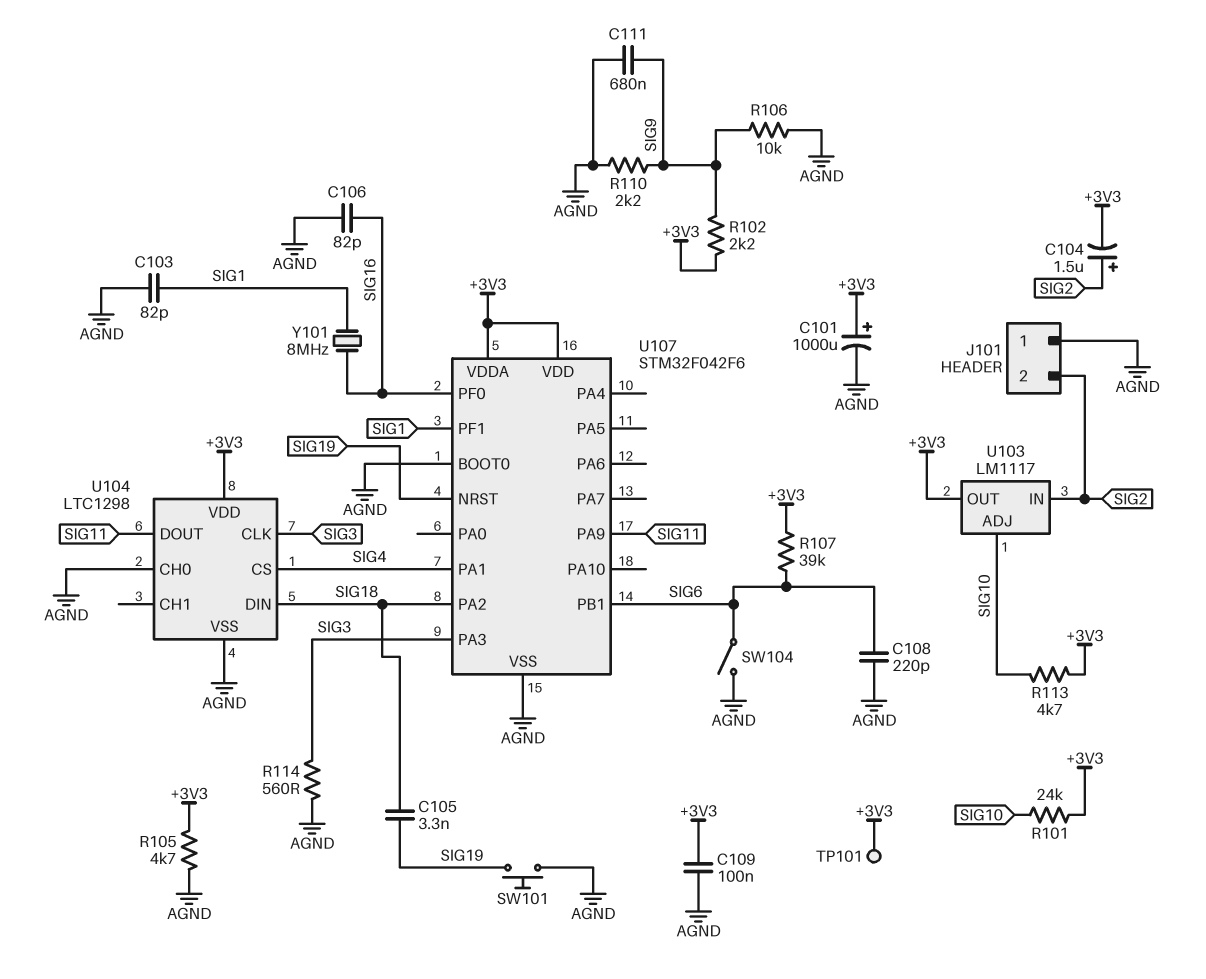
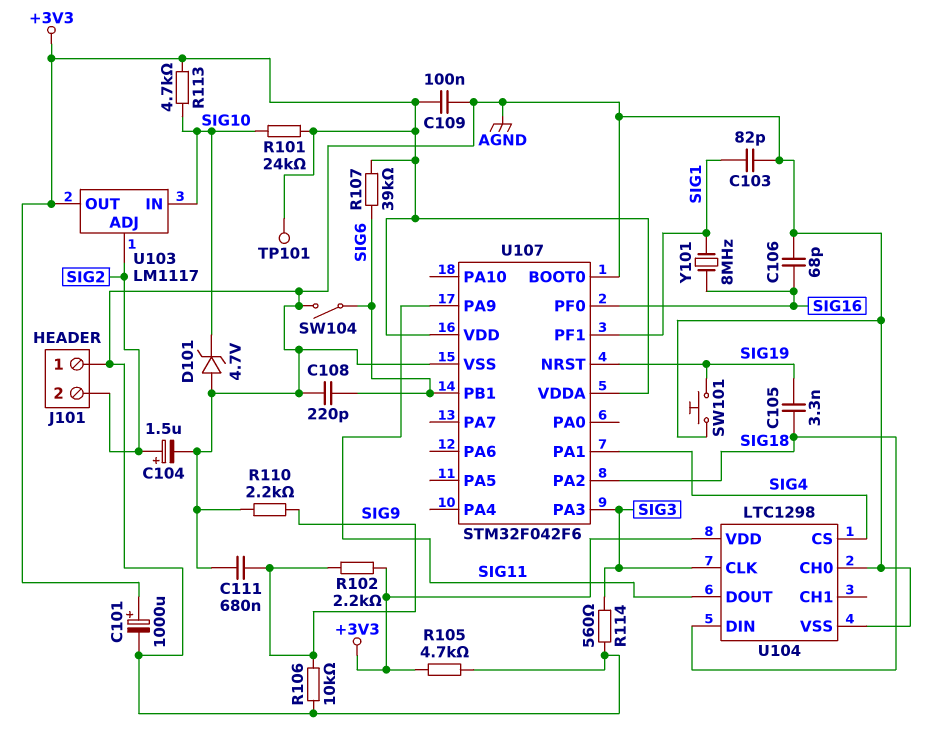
C104: 1.5uF (plus SIG2, minus +3V3) -> 1.5uF (plus SIG2, minus AGND)
C106: 82pF (AGND, SIG16) -> 68pF (AGND, SIG16)
D101: none -> zener 4.7V (A AGND, K SIG10)
U103 pin ADJ: SIG10 -> SIG2
U103 pin IN: SIG2 -> SIG10

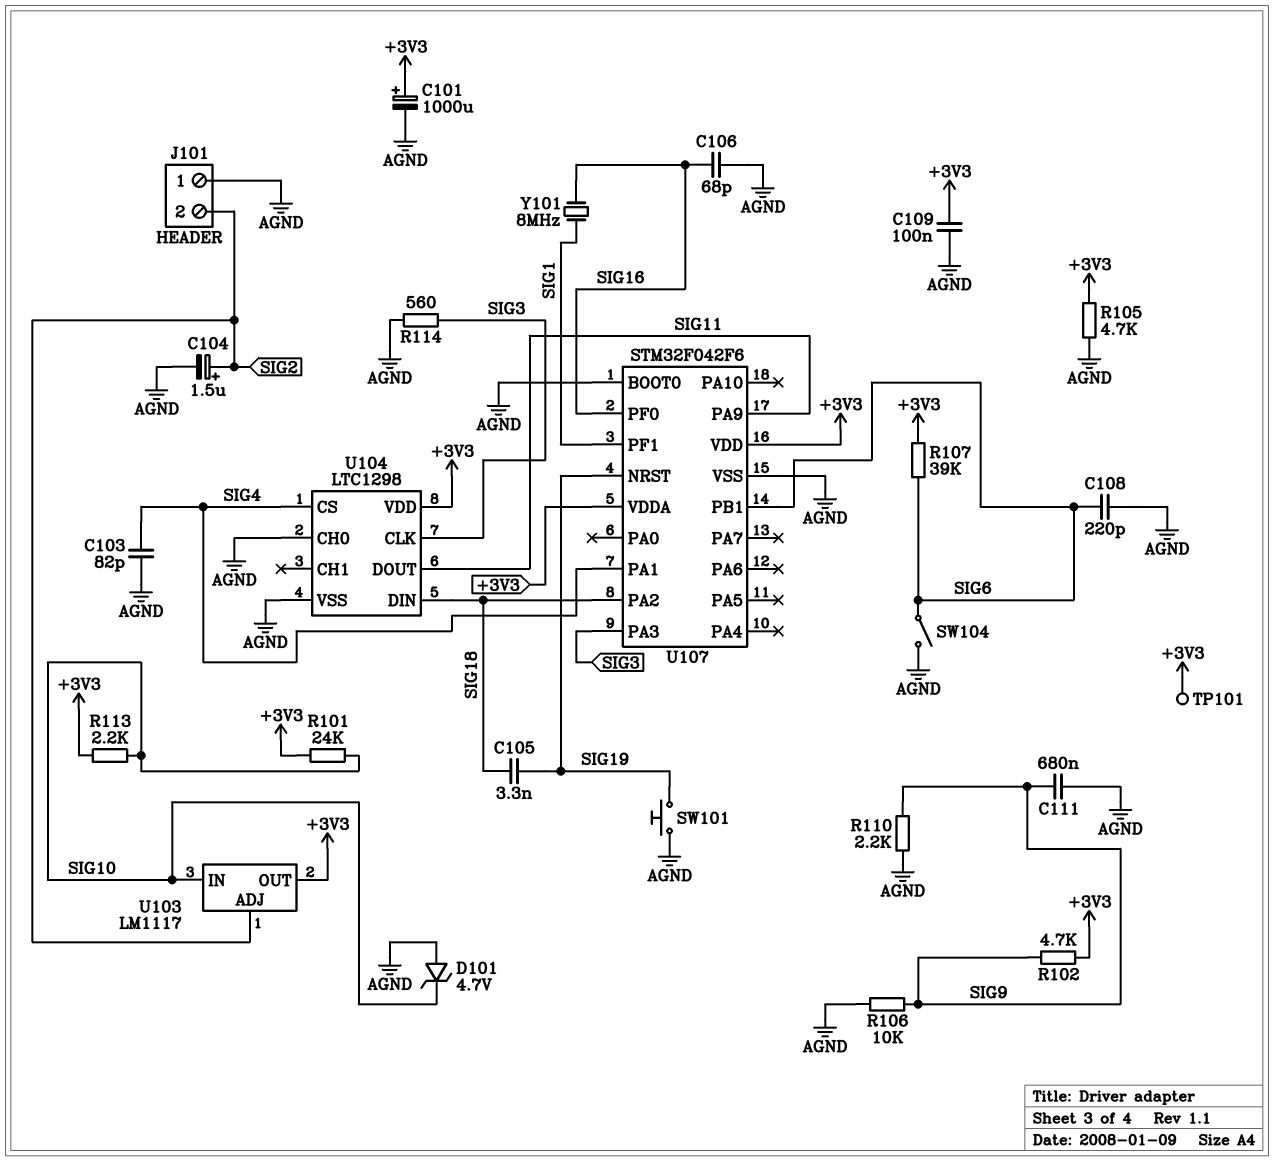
C103: 82pF (AGND, SIG1) -> 82pF (AGND, SIG4)
R102: 2.2k (+3V3, SIG9) -> 4.7k (+3V3, SIG9)
R113: 4.7k (+3V3, SIG10) -> 2.2k (+3V3, SIG10)

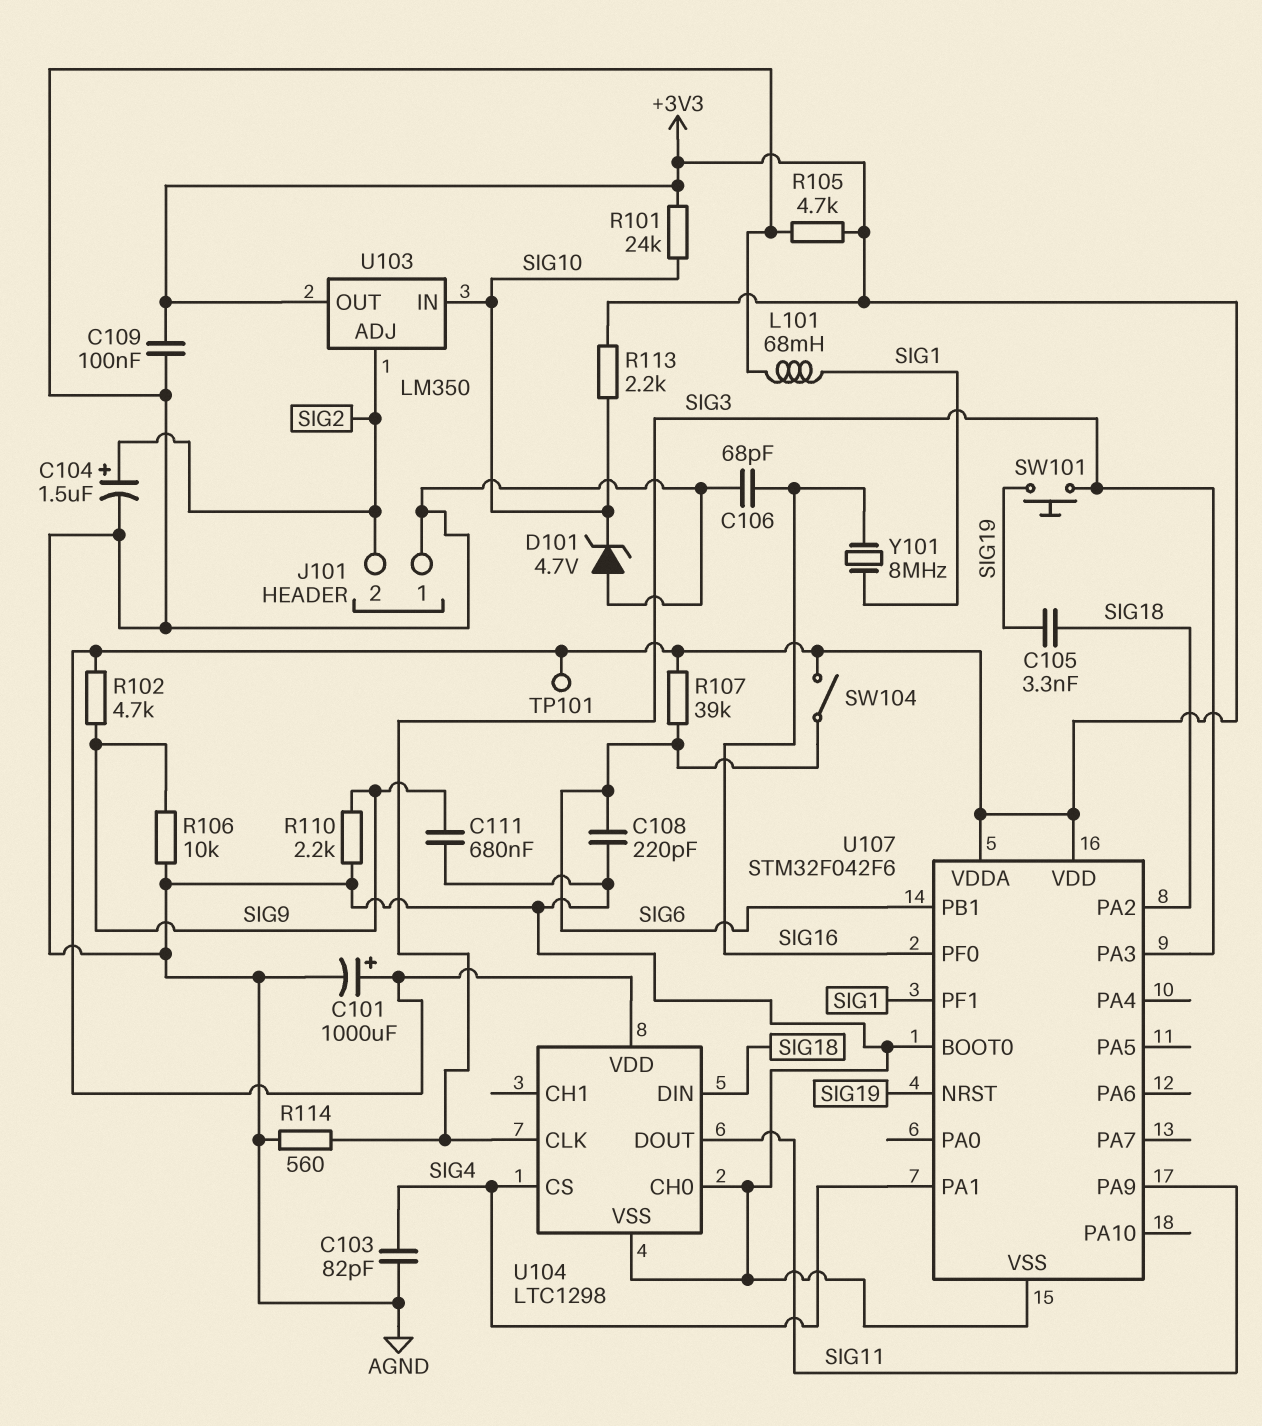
L101: none -> 68mH (AGND, SIG1)
SW101: button (AGND, SIG19) -> button (SIG3, SIG19)
SW104: switch (AGND, SIG6) -> switch (+3V3, SIG6)
U103: LM1117 -> LM350

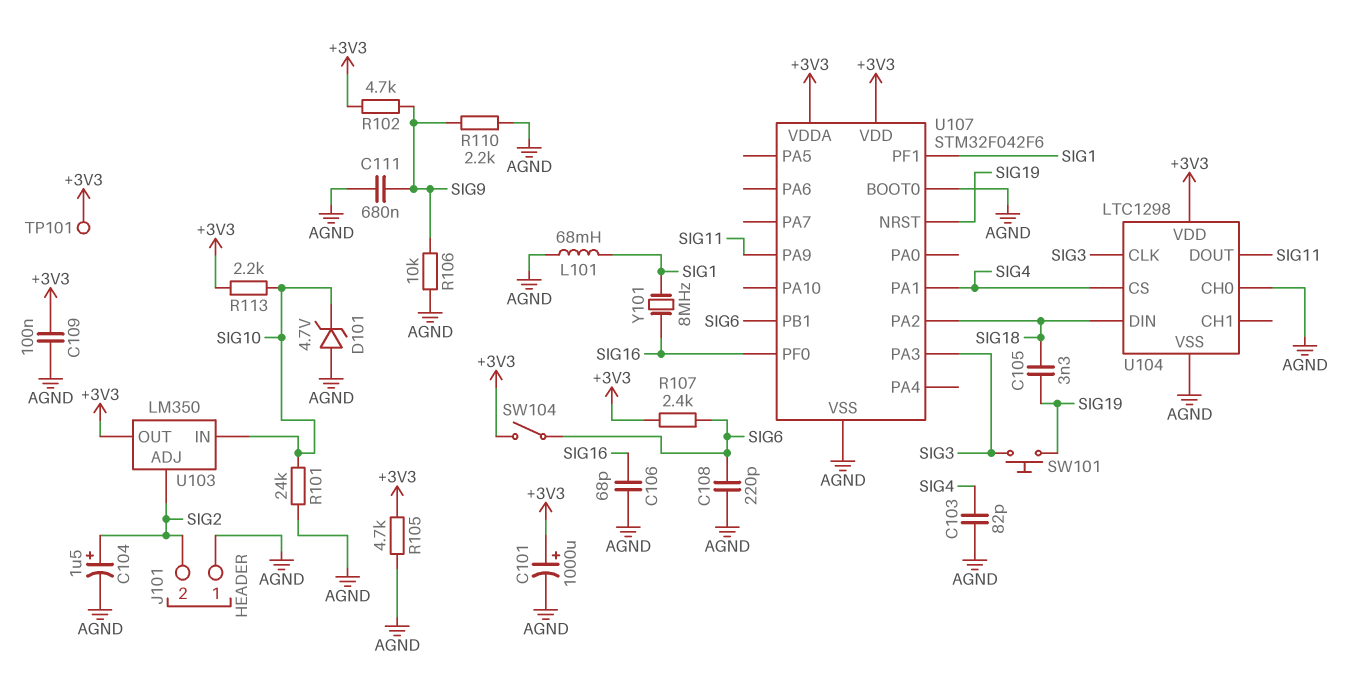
R101: 24k (+3V3, SIG10) -> 24k (AGND, SIG10)
R107: 39k (+3V3, SIG6) -> 2.4k (+3V3, SIG6)
R114: 560 (AGND, SIG3) -> none

